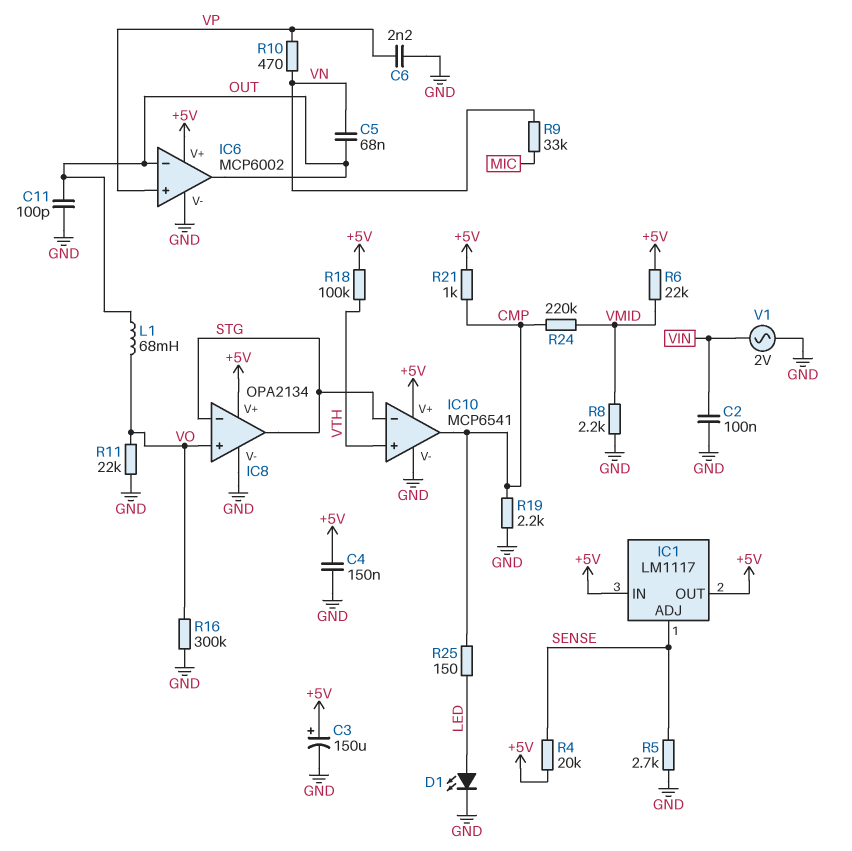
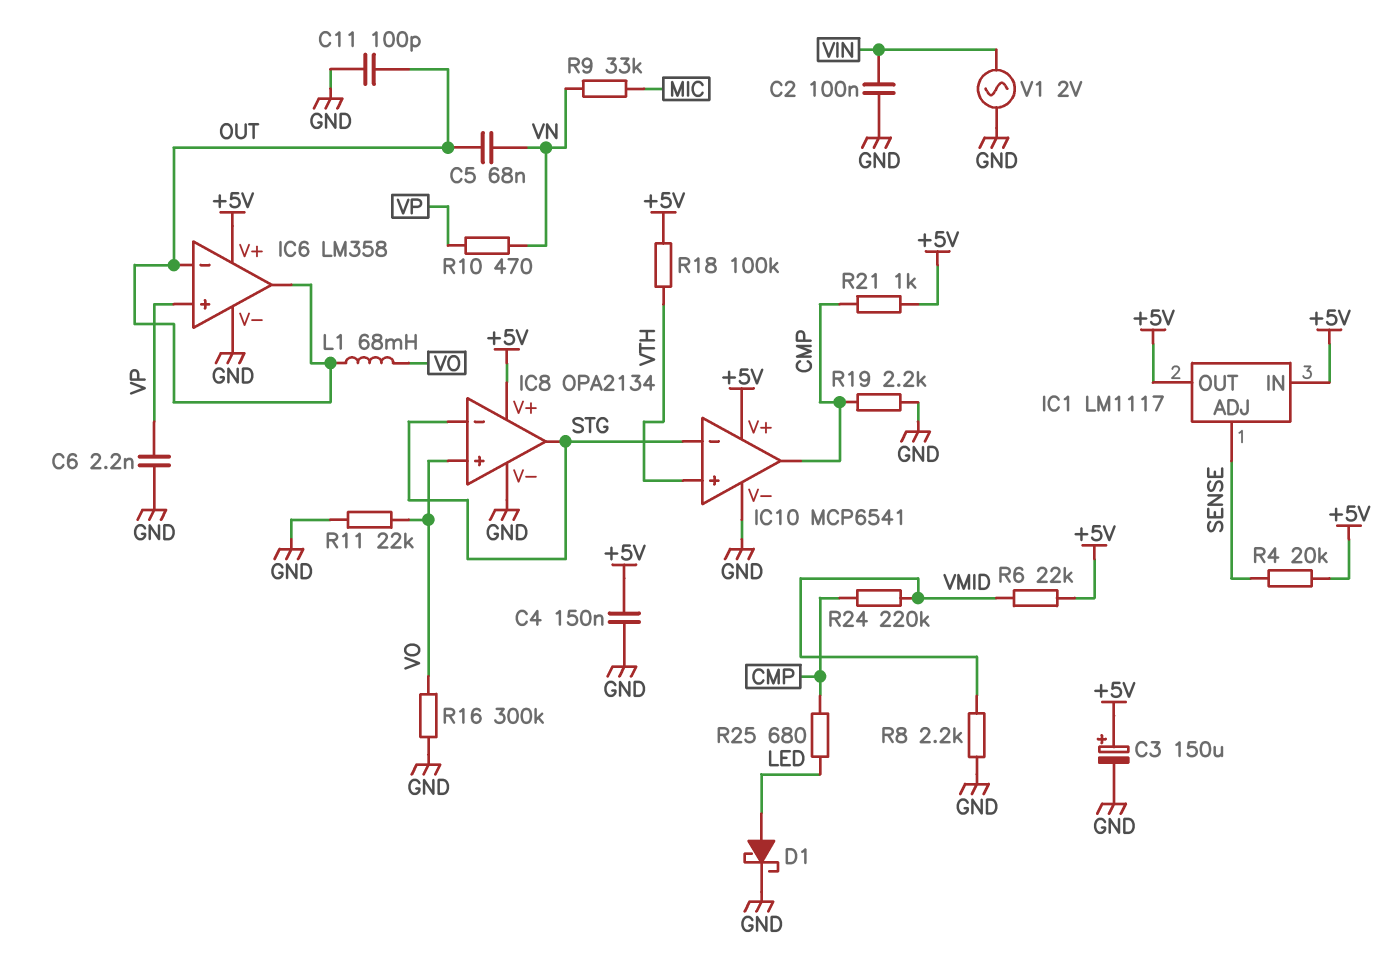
D1: LED (A LED, K GND) -> schottky (A LED, K GND)
IC6: MCP6002 -> LM358
R5: 2.7k (GND, SENSE) -> none
R25: 150 (CMP, LED) -> 680 (CMP, LED)

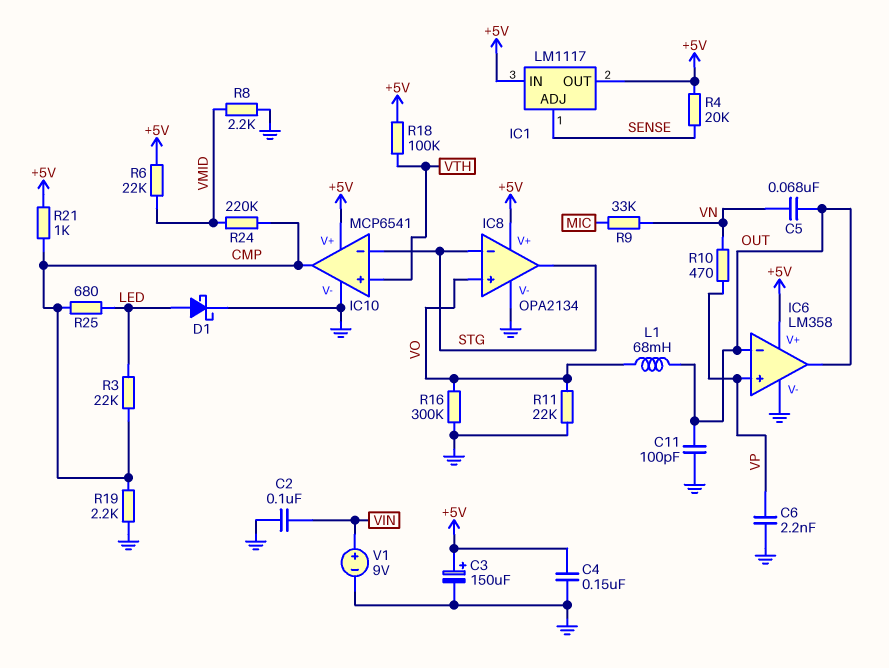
R3: none -> 22k (CMP, LED)
V1: AC 2V (GND, VIN) -> 9V (plus VIN, minus GND)

